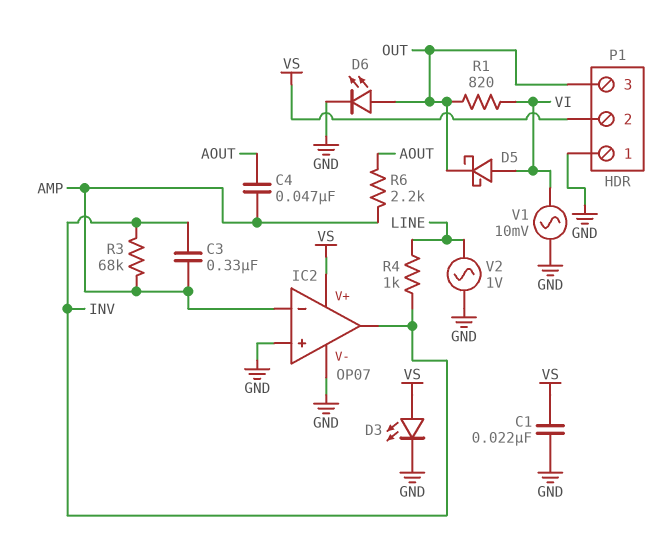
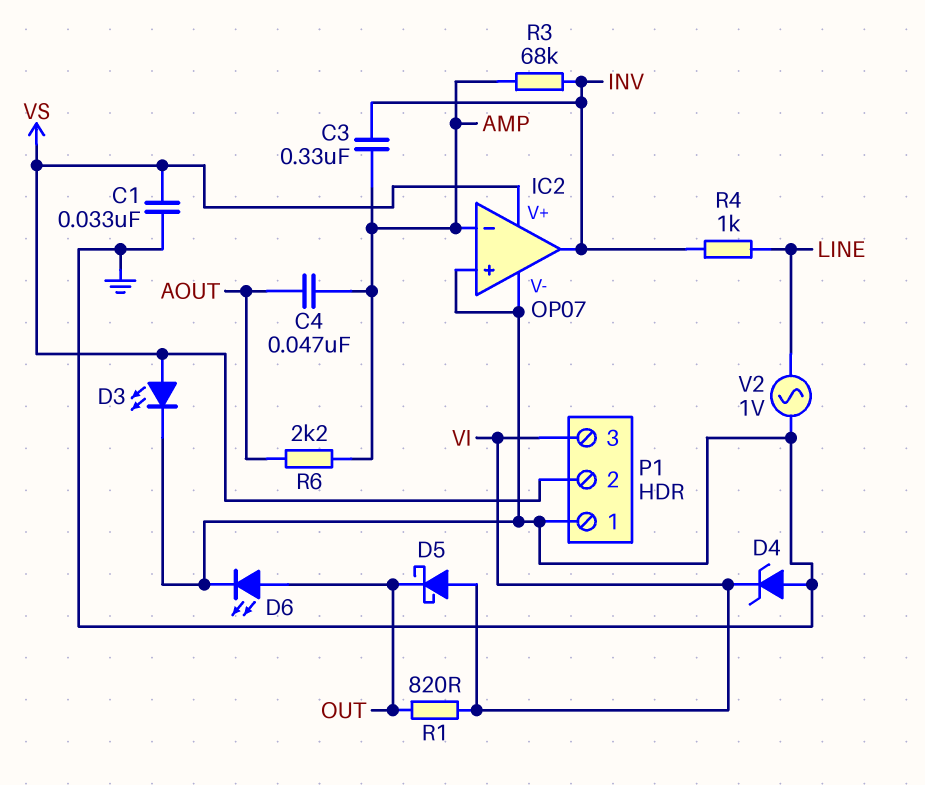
C1: 22nF (GND, VS) -> 33nF (GND, VS)
D4: none -> zener (A GND, K VI)
P1 pin 3: OUT -> VI
V1: AC 10mV (GND, VI) -> none

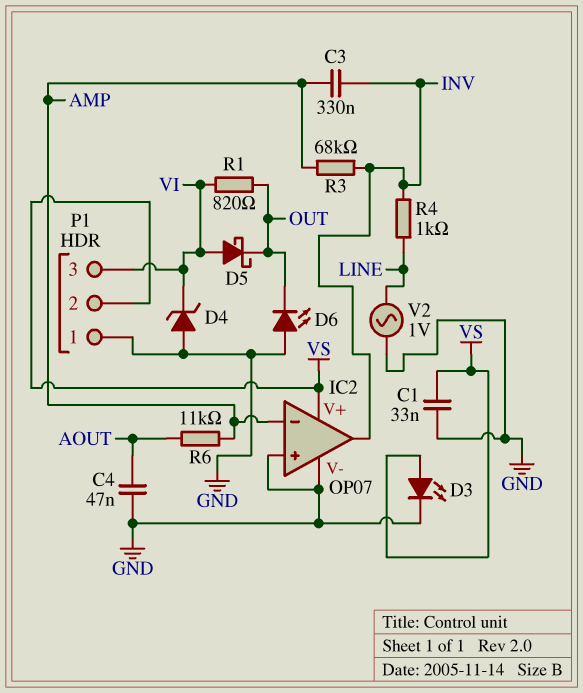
C4: 47nF (AMP, AOUT) -> 47nF (AOUT, GND)
D6: LED (A OUT, K GND) -> LED (A GND, K OUT)
R6: 2.2k (AMP, AOUT) -> 11k (AMP, AOUT)

